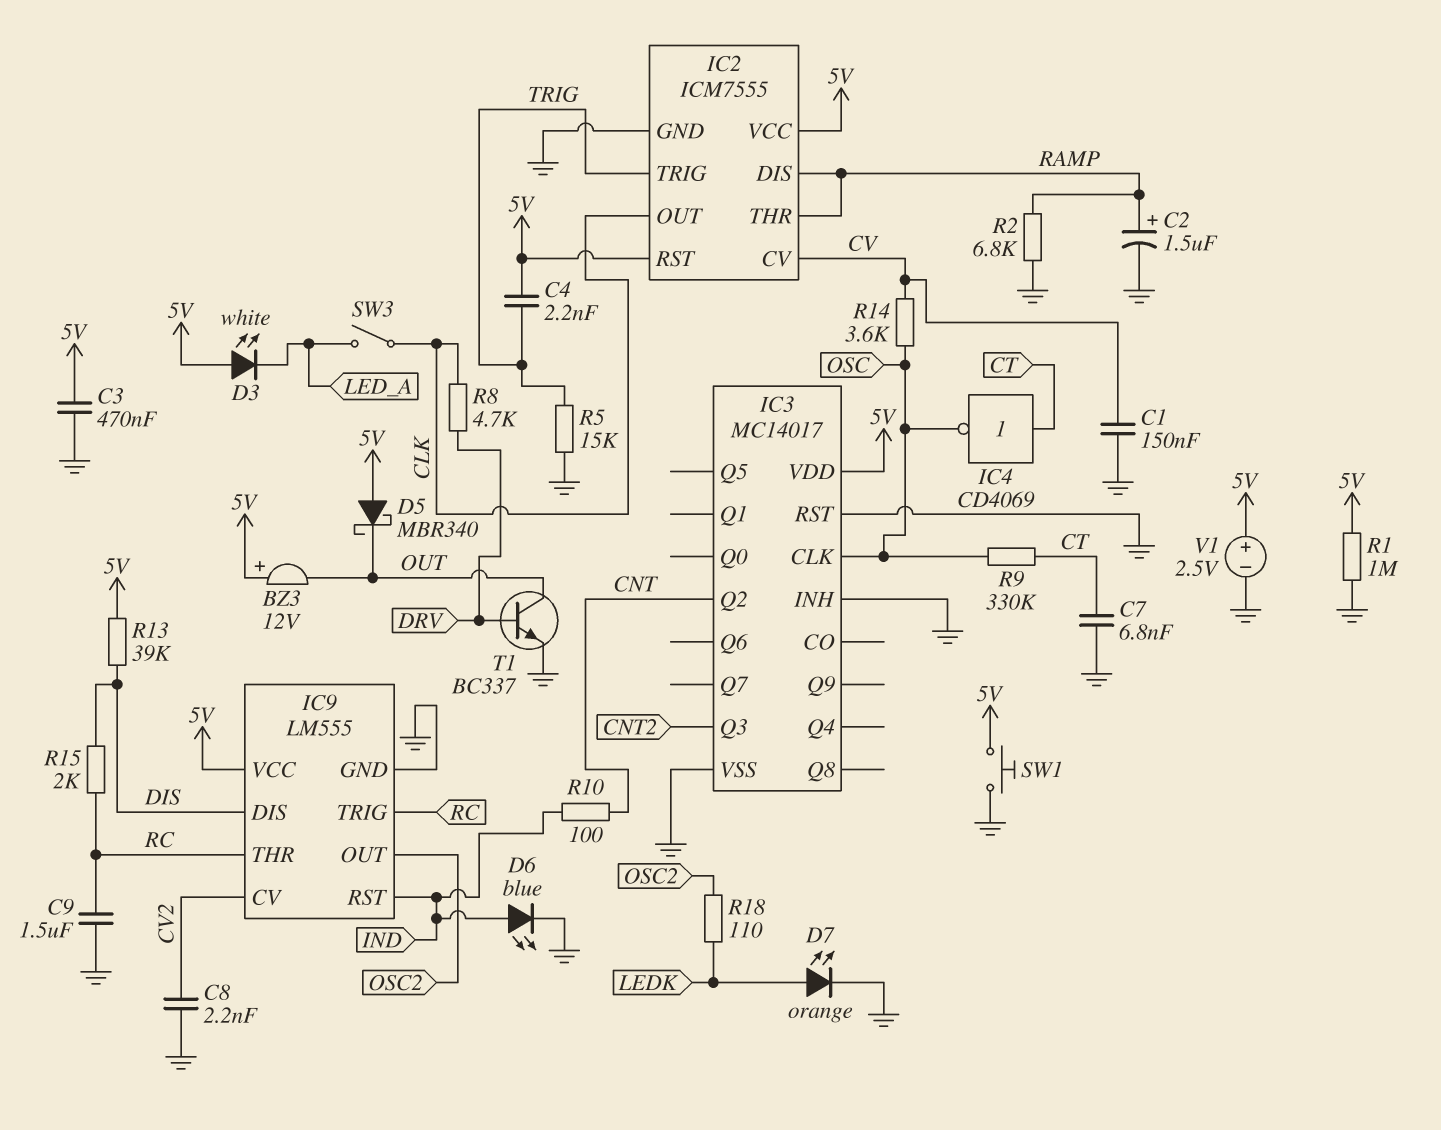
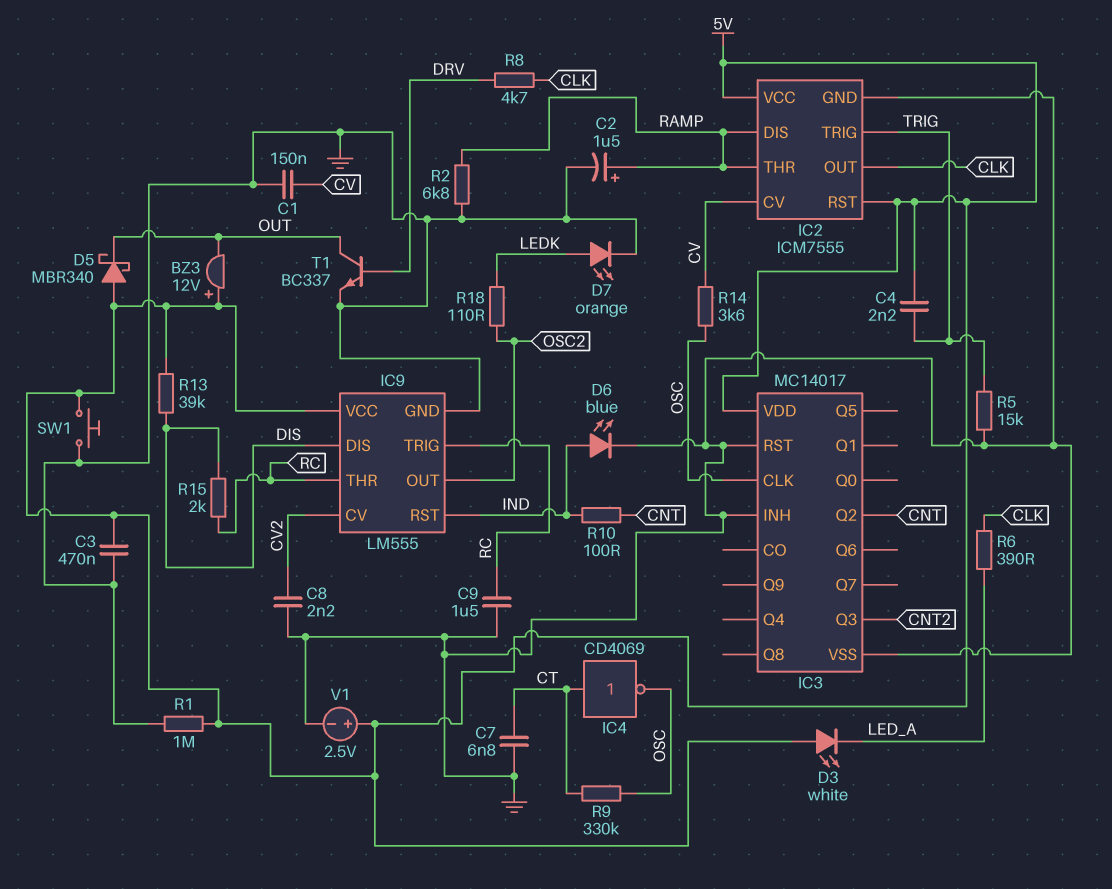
R6: none -> 390 (CLK, LED_A)
SW3: switch (CLK, LED_A) -> none

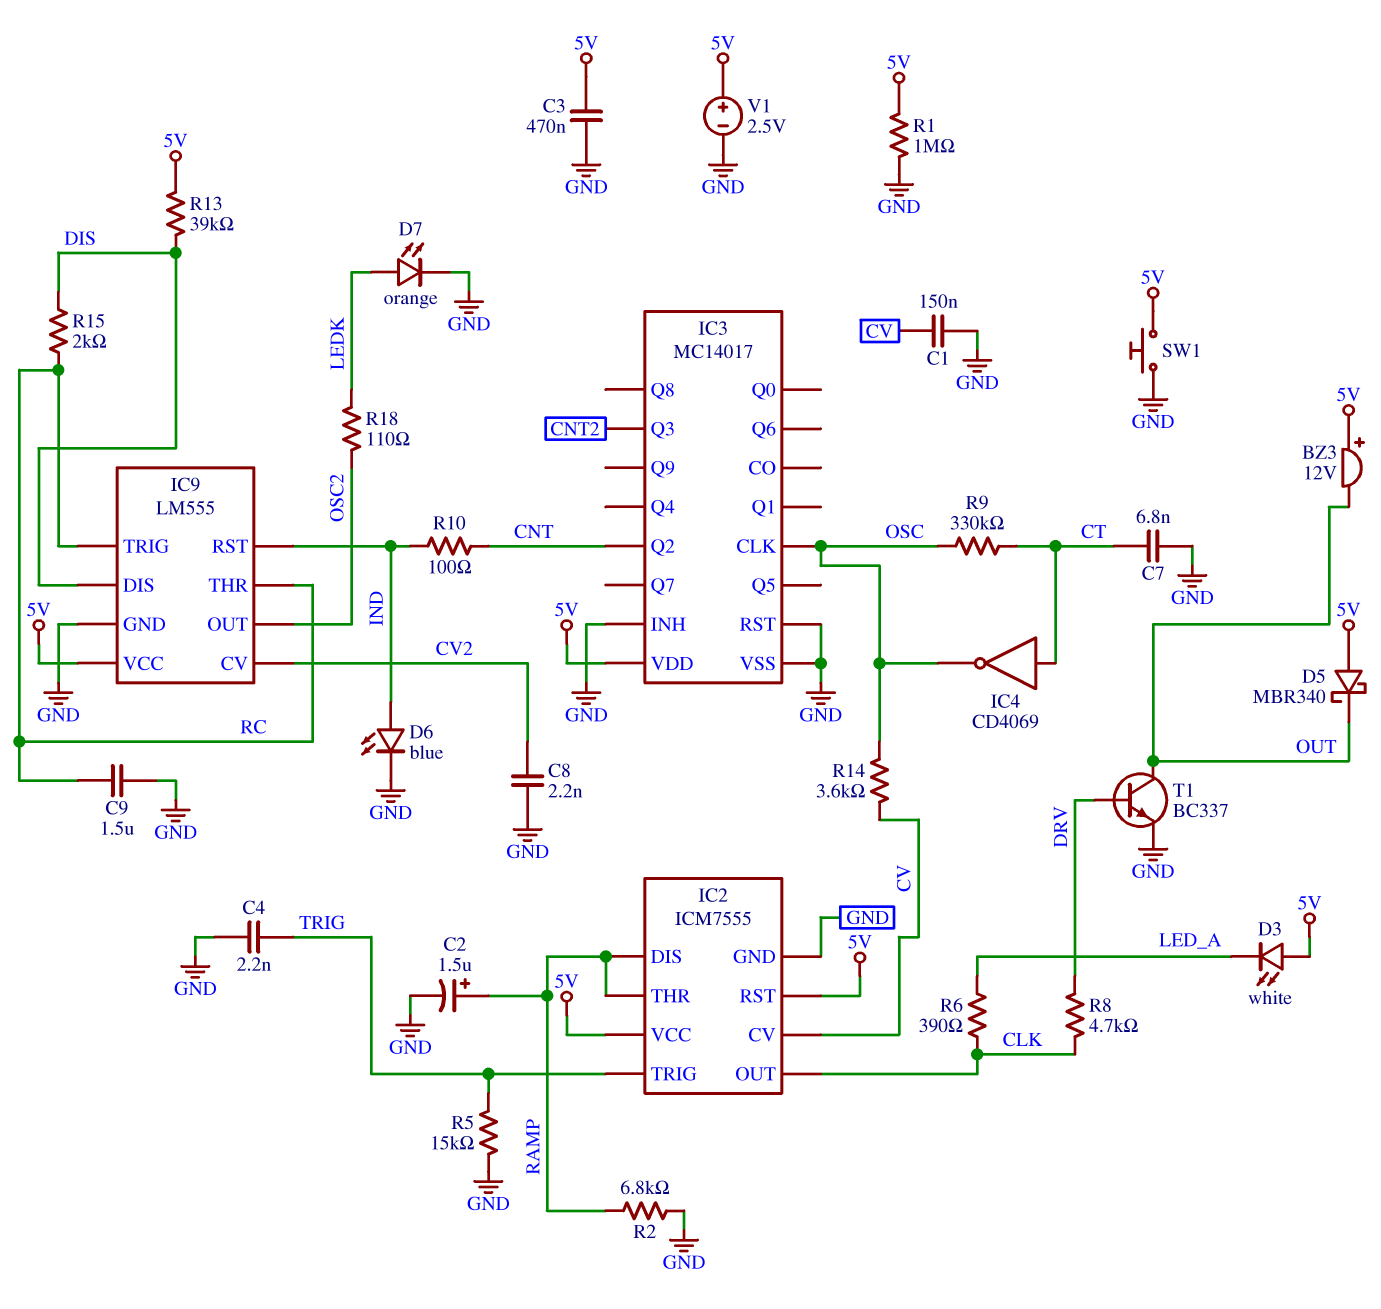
C4: 2.2nF (5V, TRIG) -> 2.2nF (GND, TRIG)

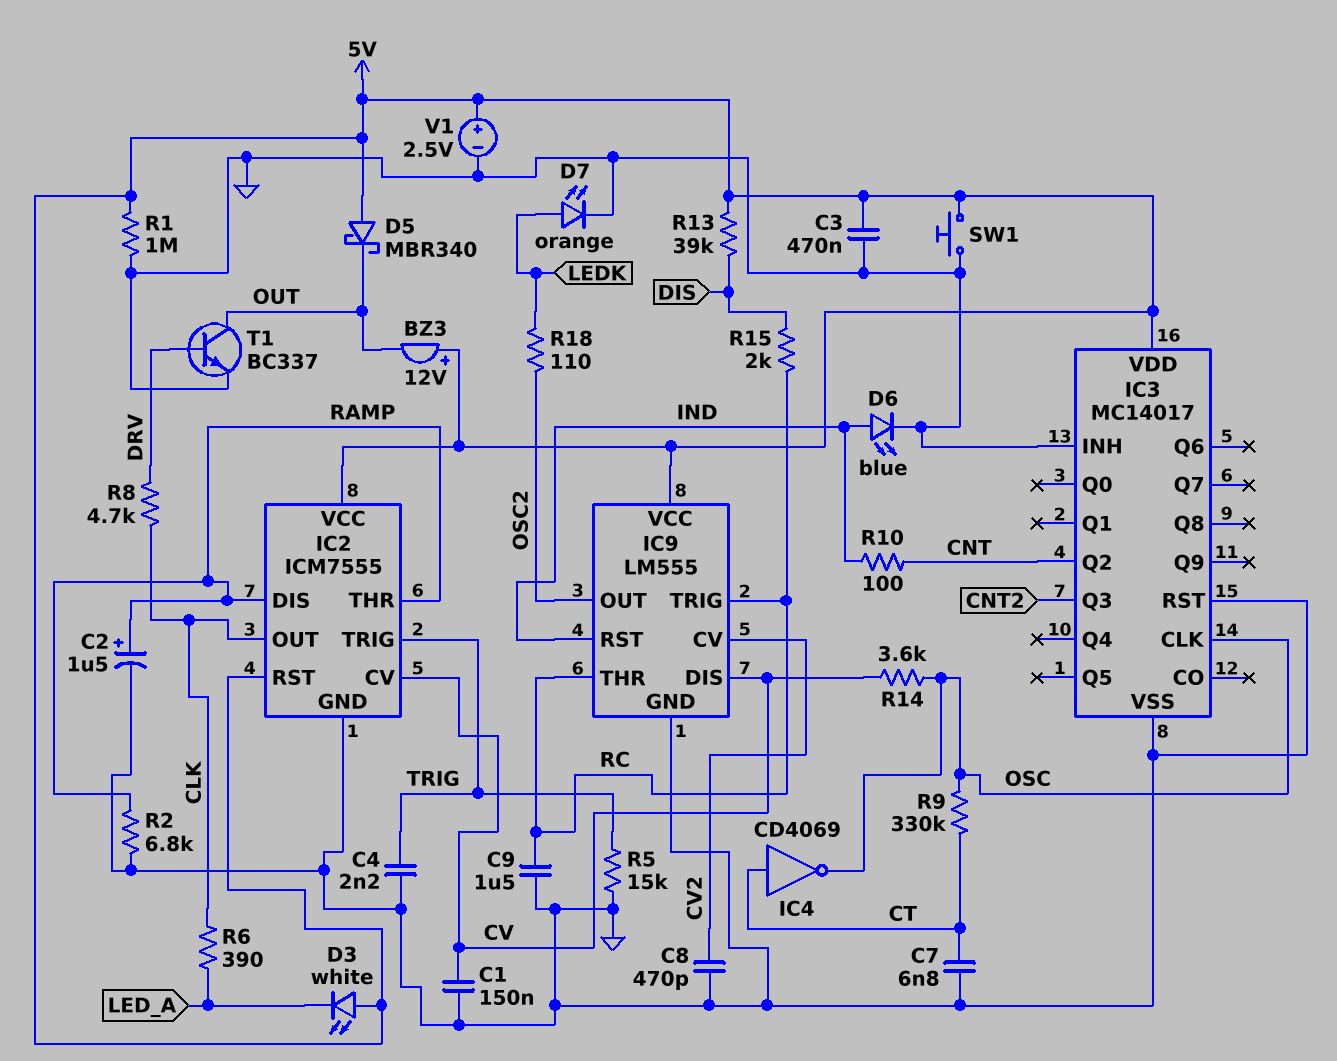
C8: 2.2nF (CV2, GND) -> 470pF (CV2, GND)
IC9 pin DIS: DIS -> CV

